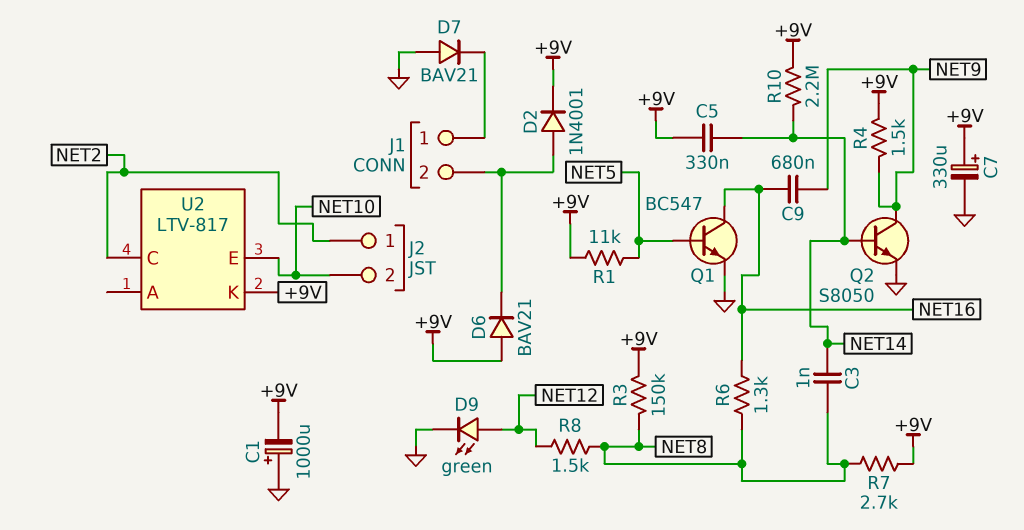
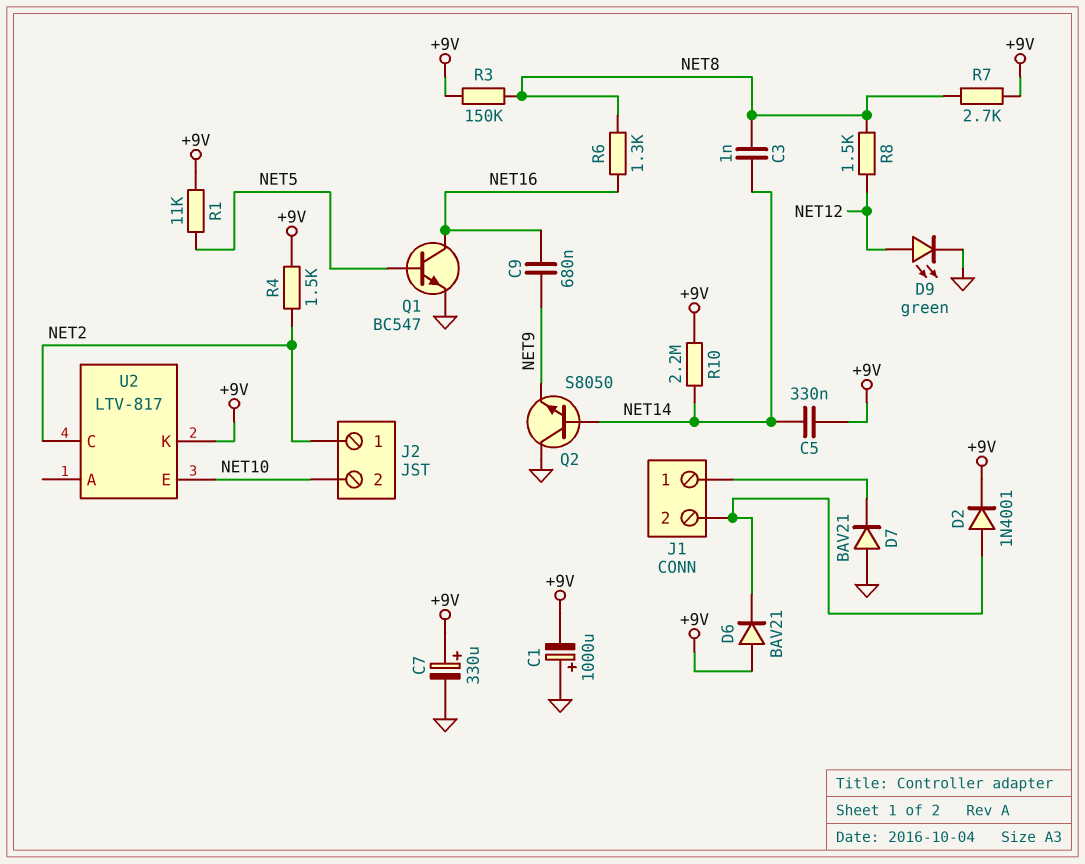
Q2: NPN S8050 (B NET14, C NET9, E GND) -> NPN S8050 (B NET14, C GND, E NET9)
R4: 1.5k (+9V, NET9) -> 1.5k (+9V, NET2)

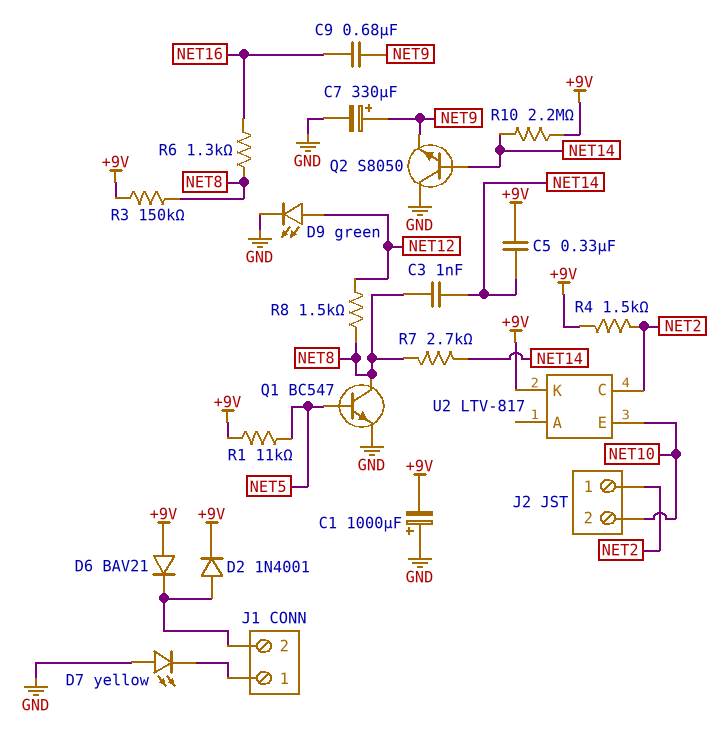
C7: 330uF (plus +9V, minus GND) -> 330uF (plus NET9, minus GND)
D7: diode BAV21 (A GND, K J1/1) -> LED yellow (A GND, K J1/1)
Q1: NPN BC547 (B NET5, C NET16, E GND) -> NPN BC547 (B NET5, C NET8, E GND)
R7: 2.7k (+9V, NET8) -> 2.7k (NET8, NET14)

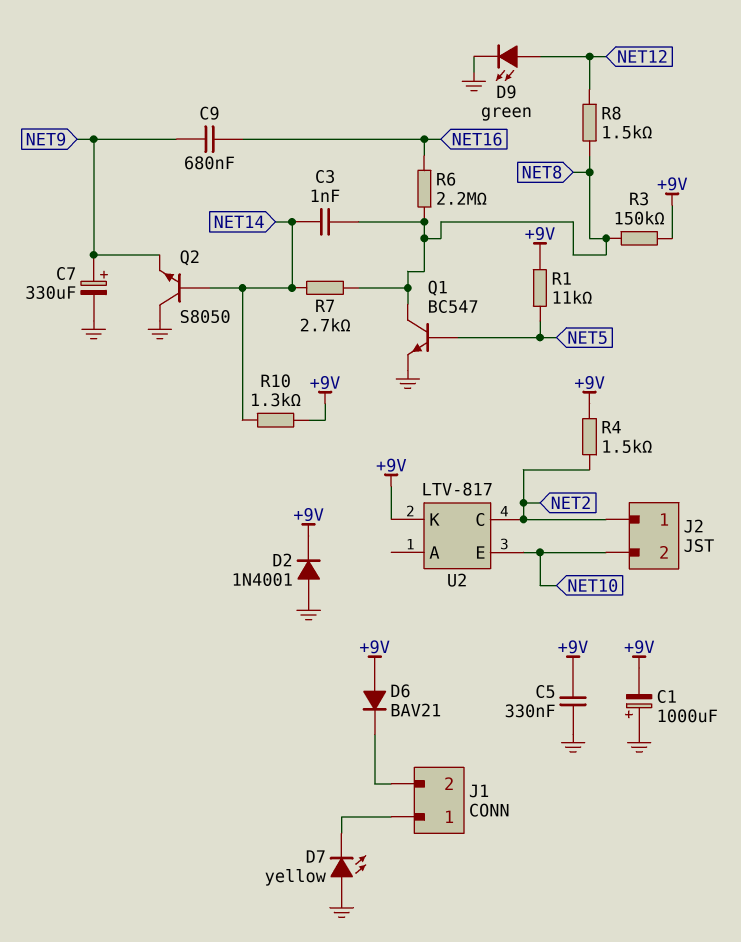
C5: 330nF (+9V, NET14) -> 330nF (+9V, GND)
D2: diode 1N4001 (A J1/2, K +9V) -> diode 1N4001 (A GND, K +9V)
R6: 1.3k (NET8, NET16) -> 2.2M (NET8, NET16)
R10: 2.2M (+9V, NET14) -> 1.3k (+9V, NET14)

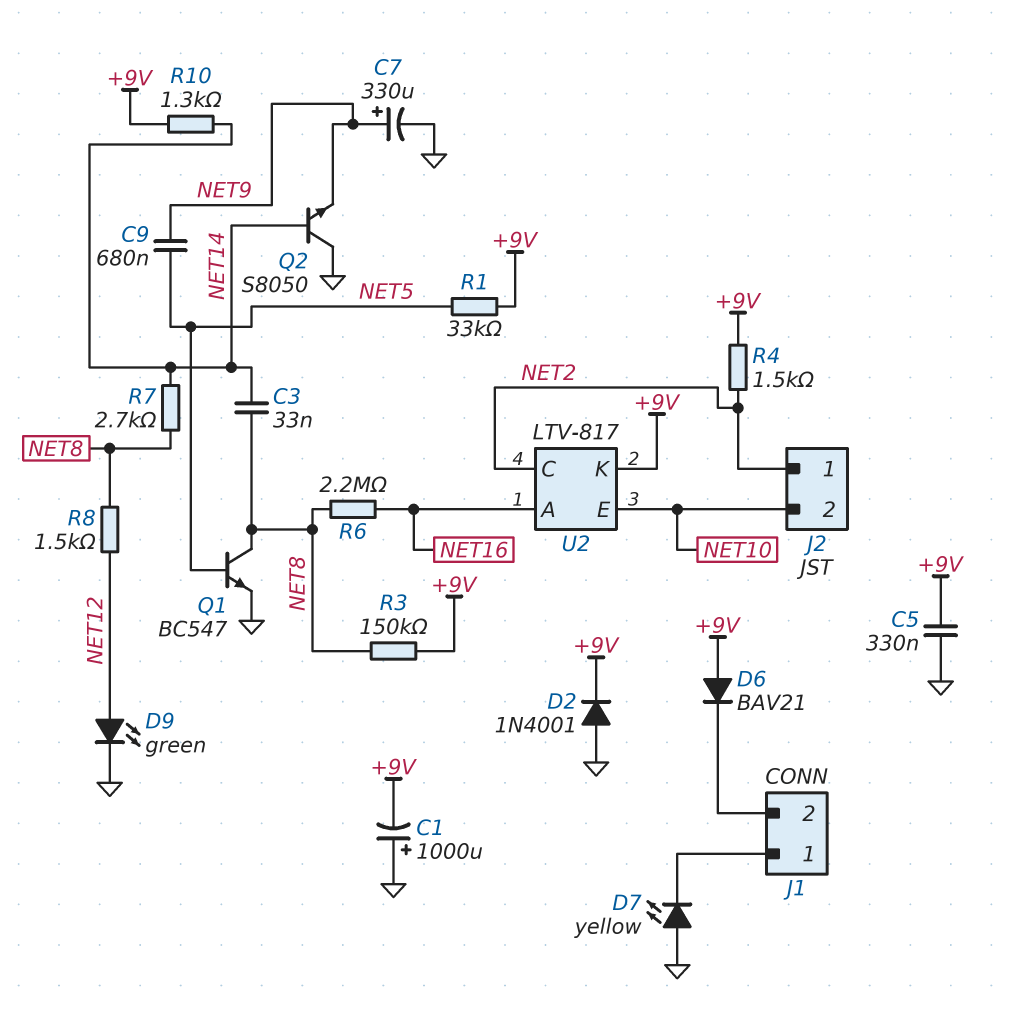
C3: 1nF (NET8, NET14) -> 33nF (NET8, NET14)
C9: 680nF (NET9, NET16) -> 680nF (NET5, NET9)
R1: 11k (+9V, NET5) -> 33k (+9V, NET5)
U2 pin A: none -> NET16

